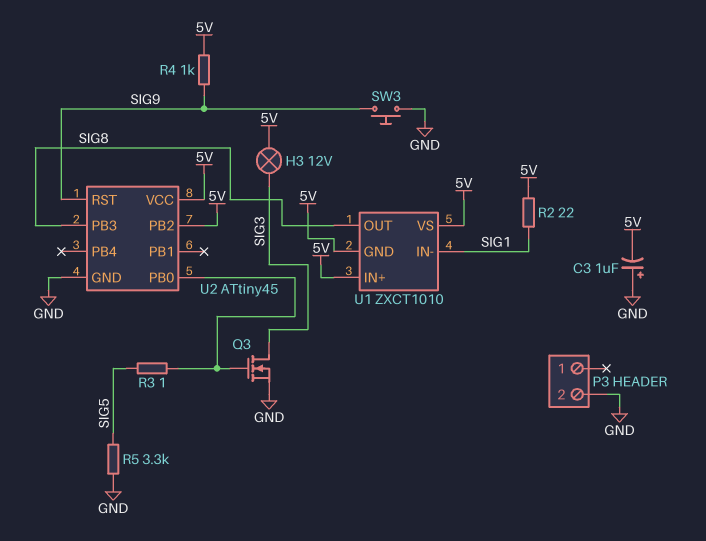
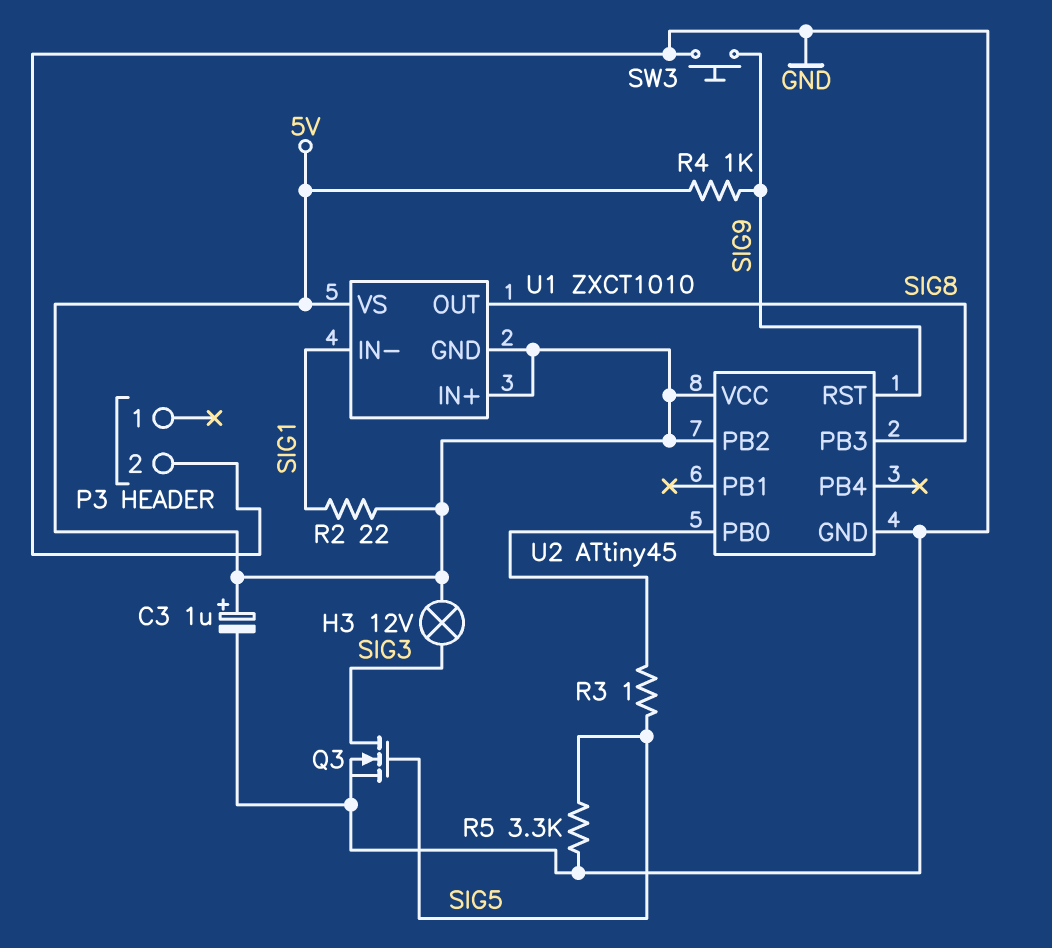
C3: 1uF (plus GND, minus 5V) -> 1uF (plus 5V, minus GND)
Q3: NMOS (G U2/PB0, D SIG3, S GND) -> NMOS (G SIG5, D SIG3, S GND)

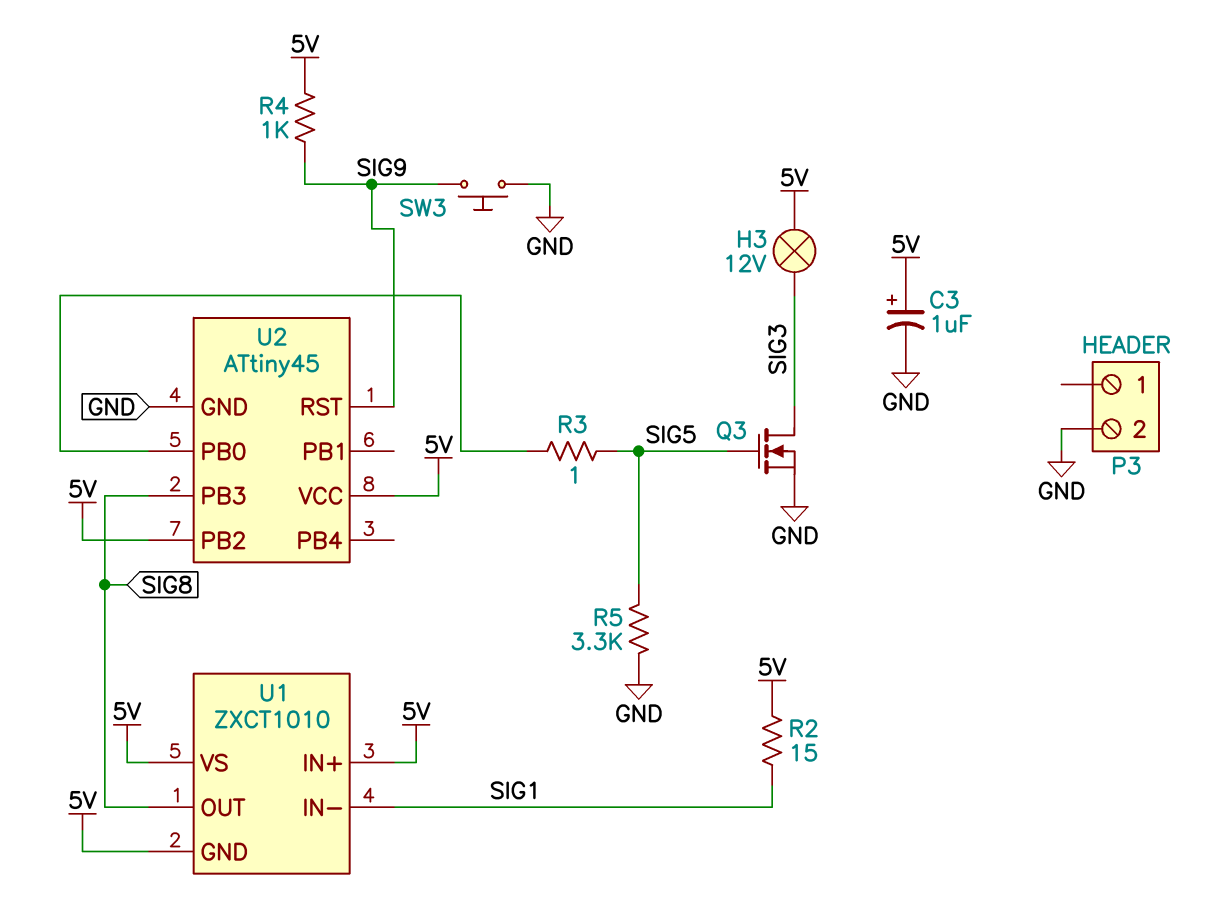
R2: 22 (5V, SIG1) -> 15 (5V, SIG1)

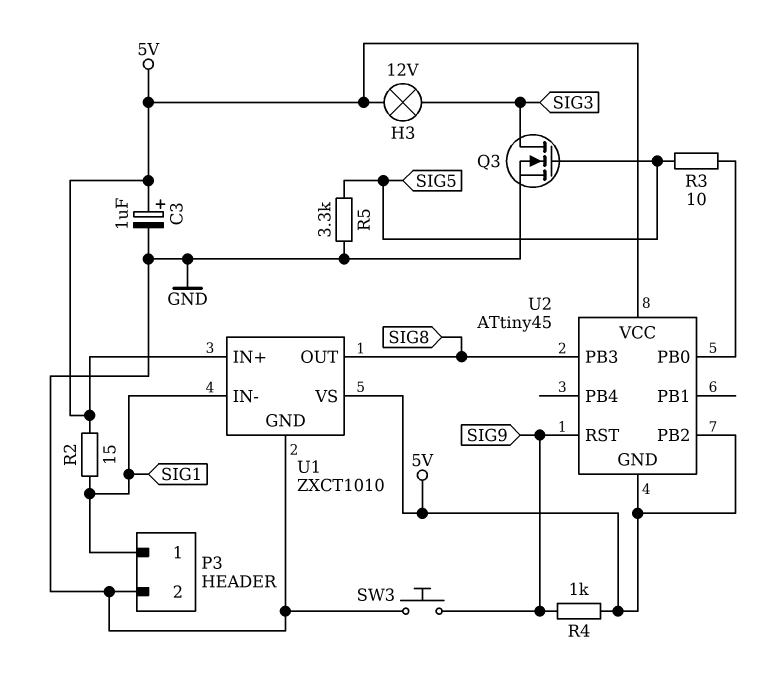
P3 pin 1: none -> SIG1
R3: 1 (SIG5, U2/PB0) -> 10 (SIG5, U2/PB0)
U1 pin GND: 5V -> GND
U2 pin GND: GND -> 5V

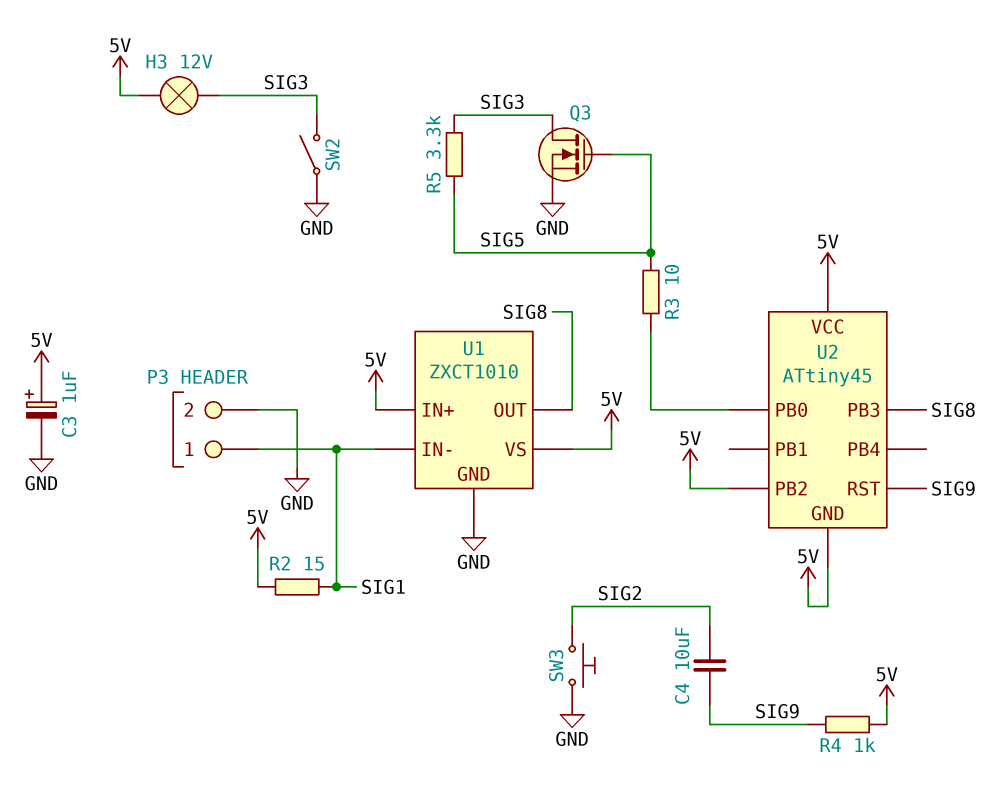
C4: none -> 10uF (SIG2, SIG9)
R5: 3.3k (GND, SIG5) -> 3.3k (SIG3, SIG5)
SW2: none -> switch (GND, SIG3)
SW3: button (GND, SIG9) -> button (GND, SIG2)

